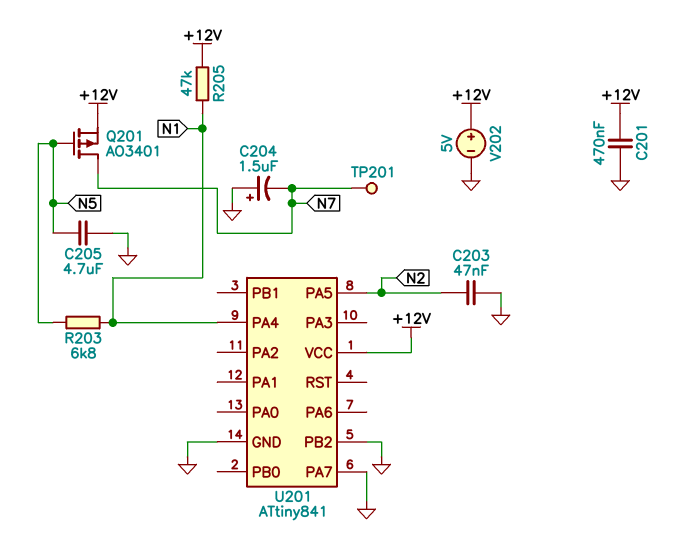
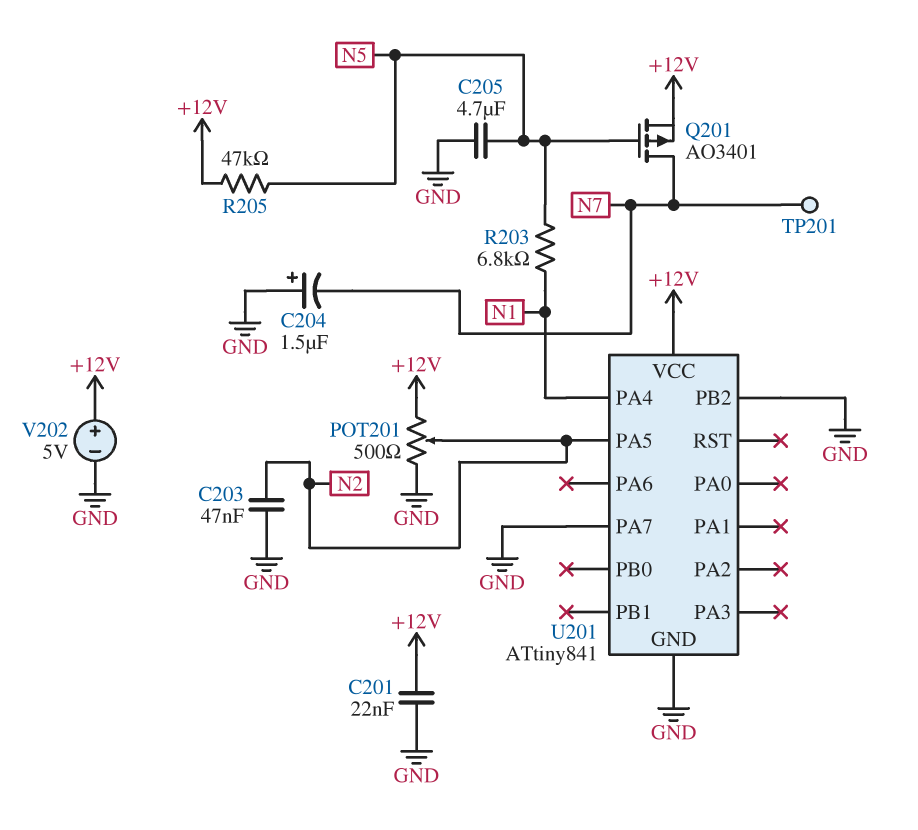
C201: 470nF (+12V, GND) -> 22nF (+12V, GND)
POT201: none -> 500 (+12V, GND, wiper N2)
R205: 47k (+12V, N1) -> 47k (+12V, N5)

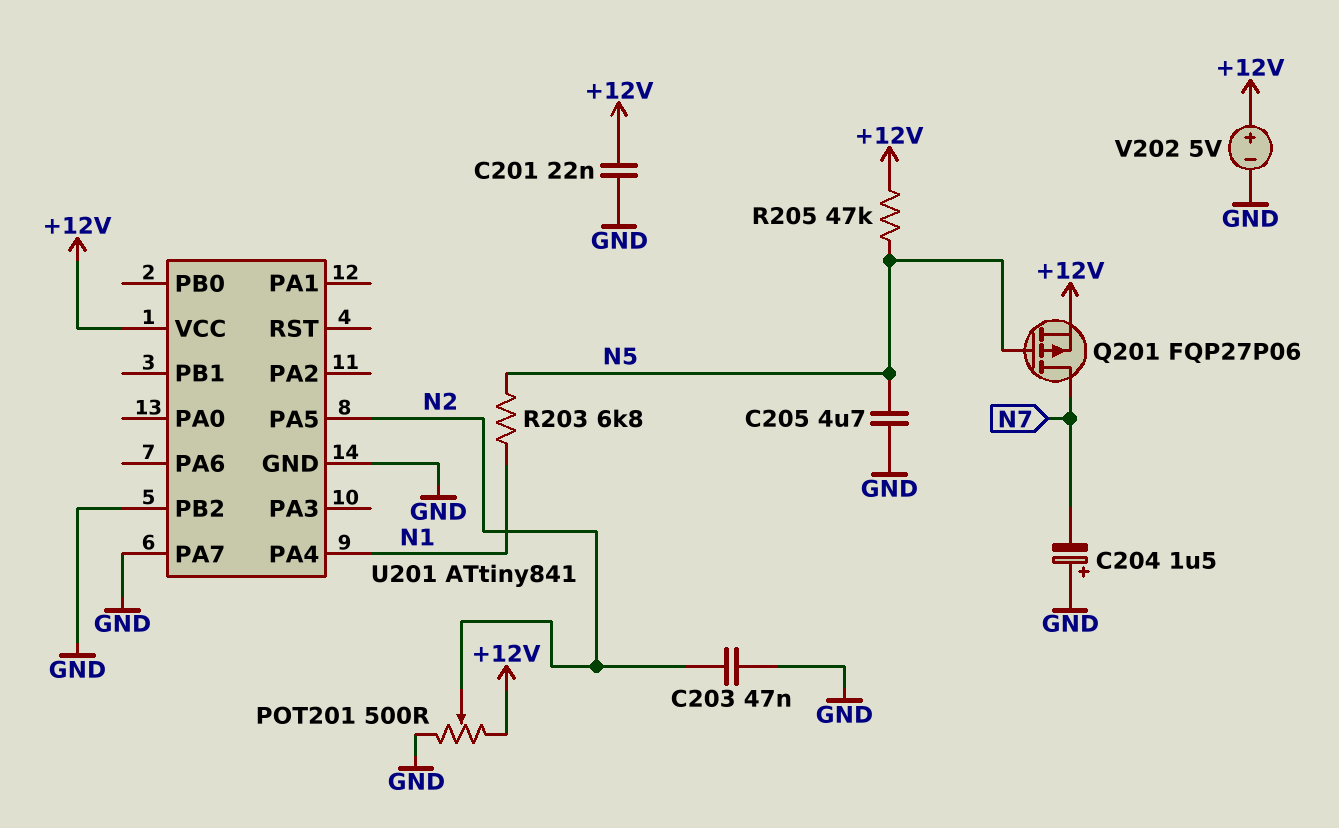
Q201: PMOS AO3401 (G N5, D N7, S +12V) -> PMOS FQP27P06 (G N5, D N7, S +12V)
TP201: test point (N7) -> none

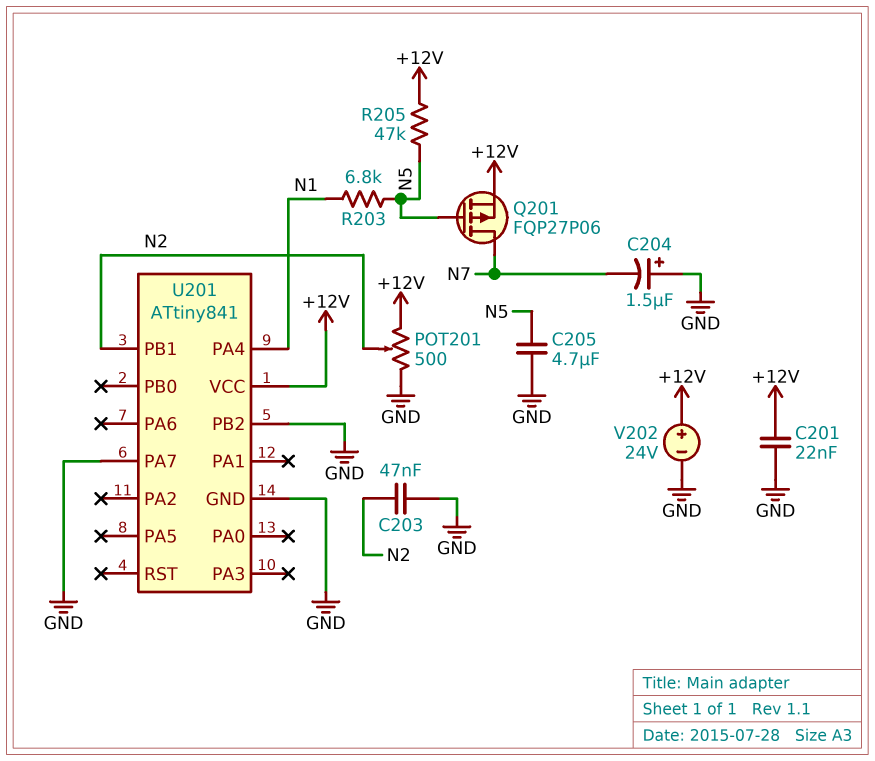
U201 pin PA5: N2 -> none
U201 pin PB1: none -> N2
V202: 5V (plus +12V, minus GND) -> 24V (plus +12V, minus GND)

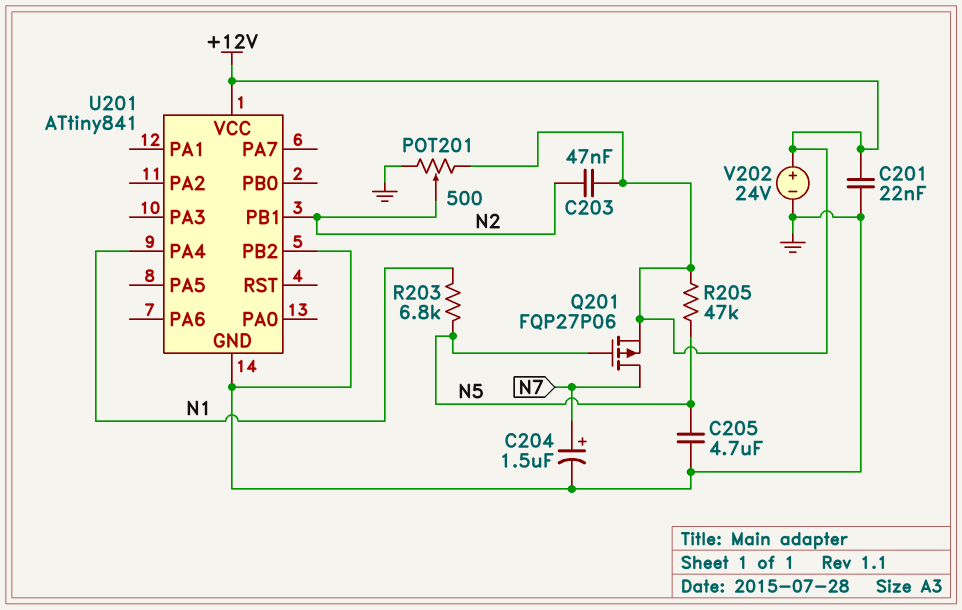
C203: 47nF (GND, N2) -> 47nF (+12V, N2)
C204: 1.5uF (plus GND, minus N7) -> 1.5uF (plus N7, minus GND)
U201 pin PA7: GND -> none

